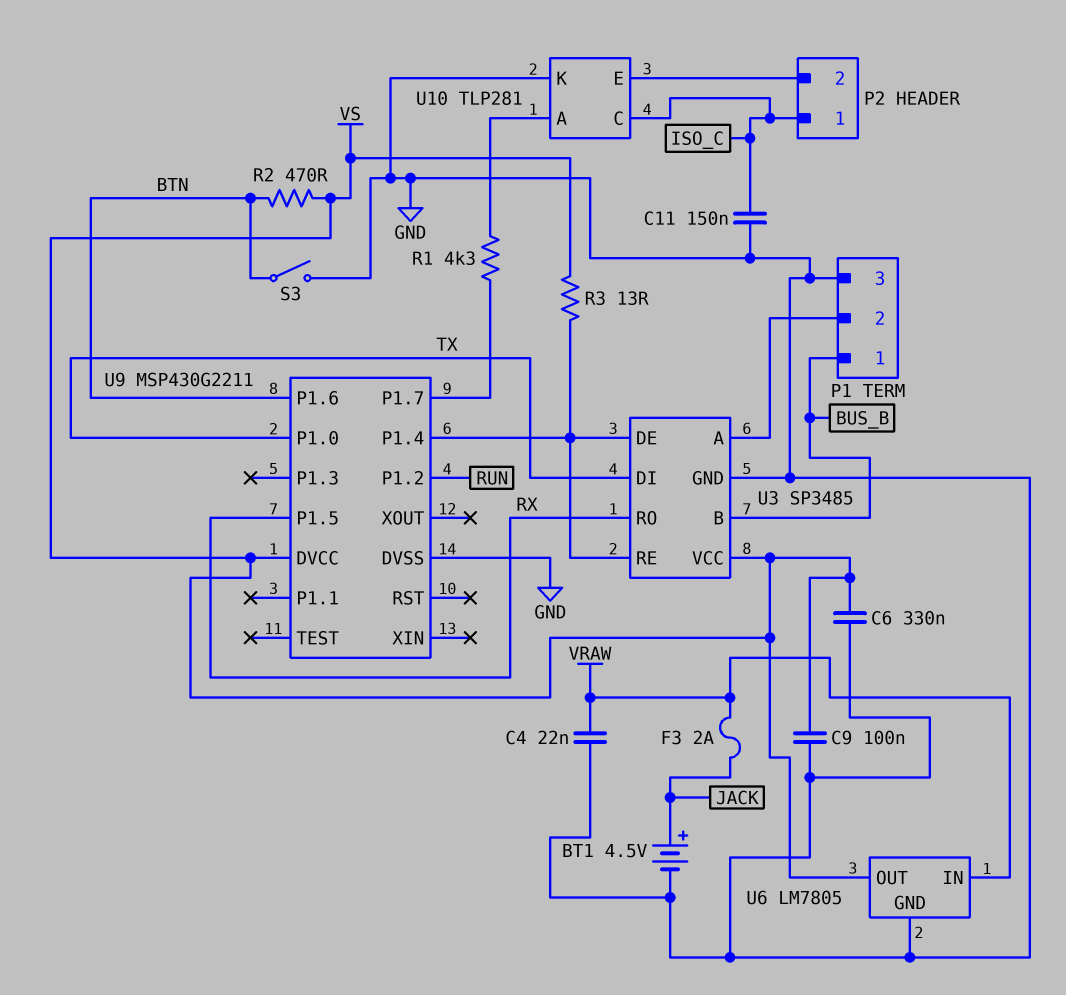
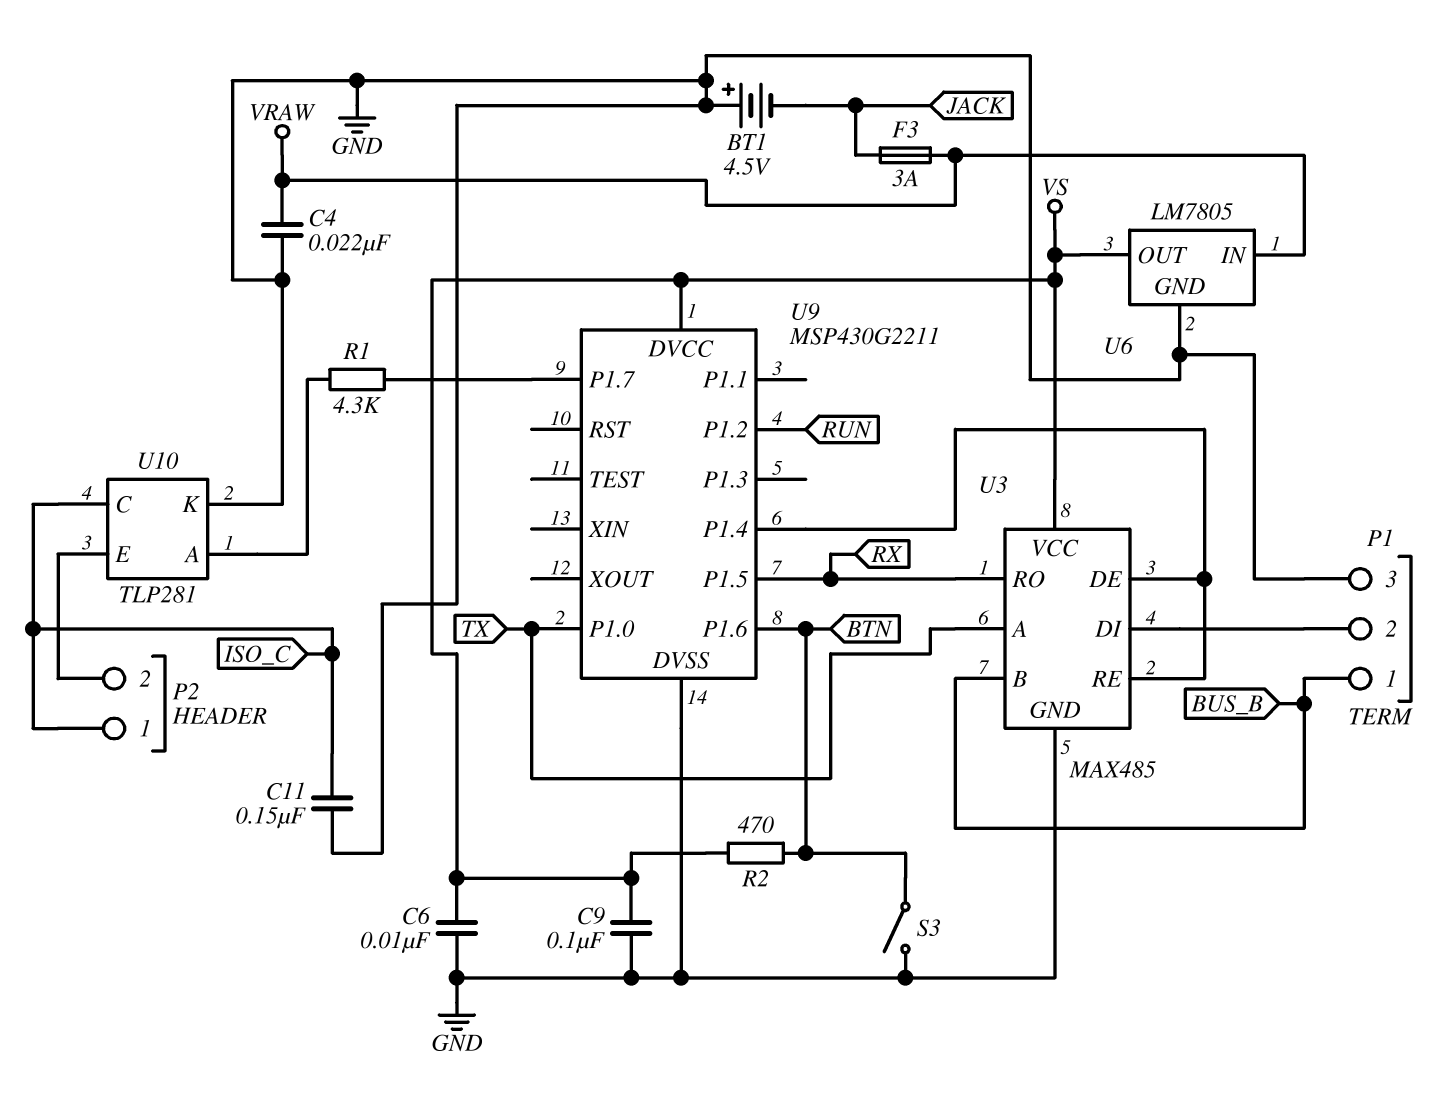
BT1: 4.5V (plus JACK, minus GND) -> 4.5V (plus GND, minus JACK)
C6: 330nF (GND, VS) -> 10nF (GND, VS)
F3: 2A (JACK, VRAW) -> 3A (JACK, VRAW)
R3: 13 (U3/DE, VS) -> none
U3: SP3485 -> MAX485
U3 pin A: P1/2 -> TX
U3 pin DI: TX -> P1/2

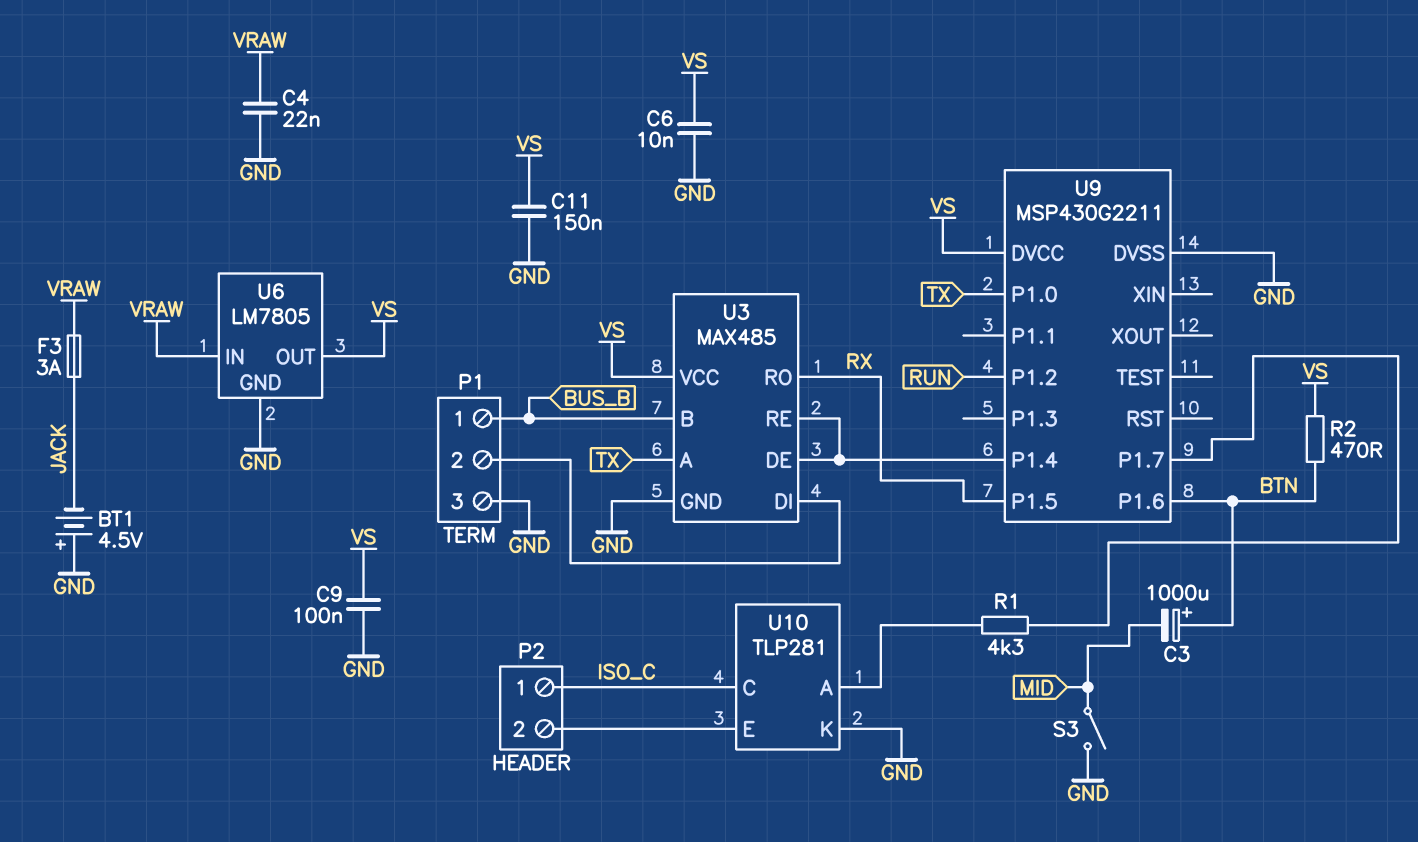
C3: none -> 1000uF (plus BTN, minus MID)
C11: 150nF (GND, ISO_C) -> 150nF (GND, VS)
S3: switch (BTN, GND) -> switch (GND, MID)

